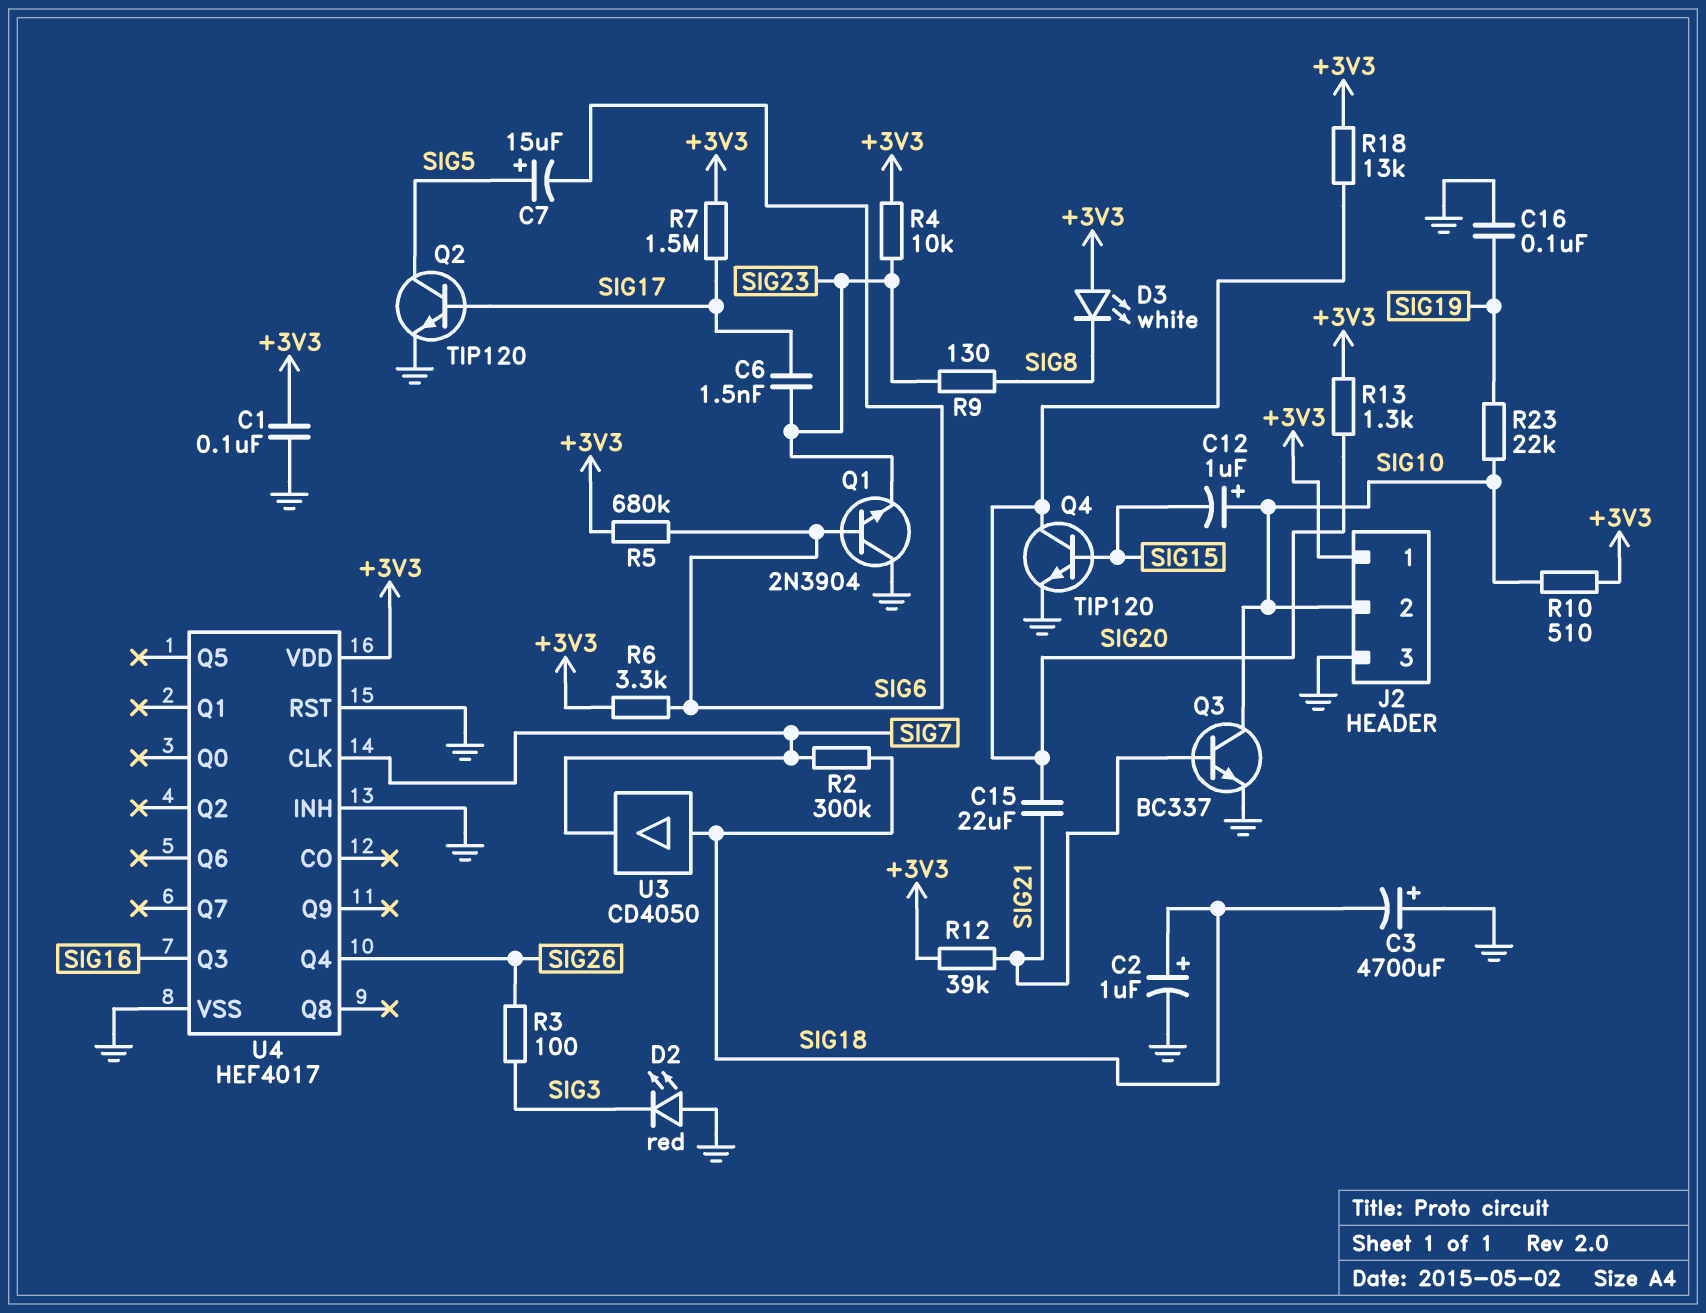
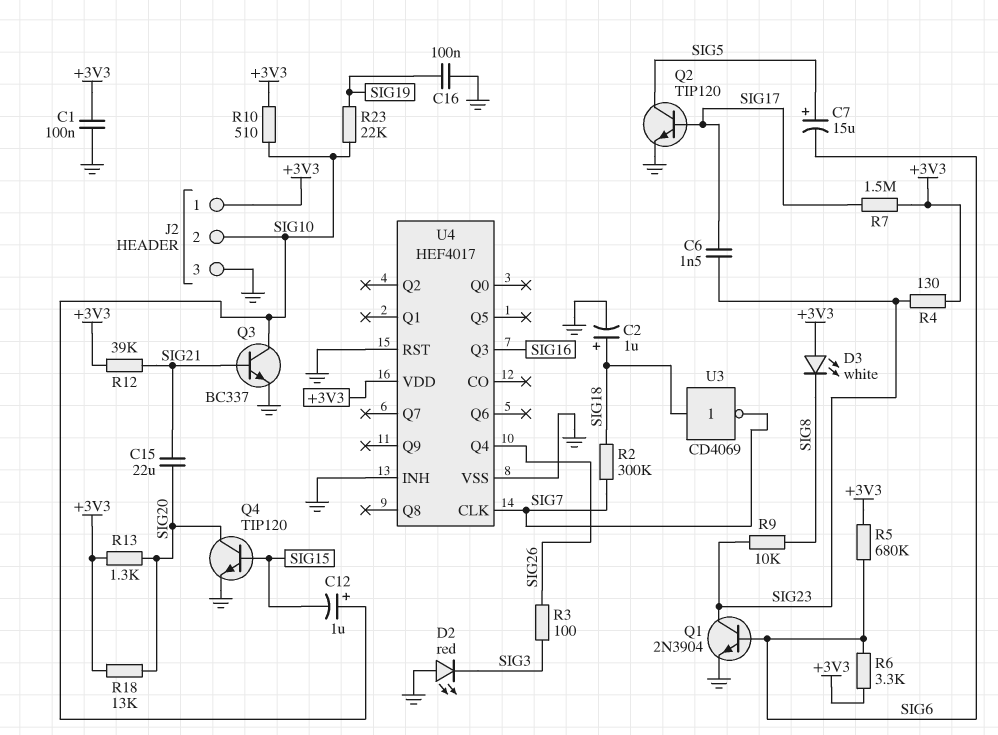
C3: 4700uF (plus GND, minus SIG18) -> none
Q1: NPN 2N3904 (B SIG6, C GND, E SIG23) -> NPN 2N3904 (B SIG6, C SIG23, E GND)
R4: 10k (+3V3, SIG23) -> 130 (+3V3, SIG23)
R9: 130 (SIG8, SIG23) -> 10k (SIG8, SIG23)
U3: buffer CD4050 (in SIG18, out SIG7) -> NOT CD4069 (in SIG18, out SIG7)

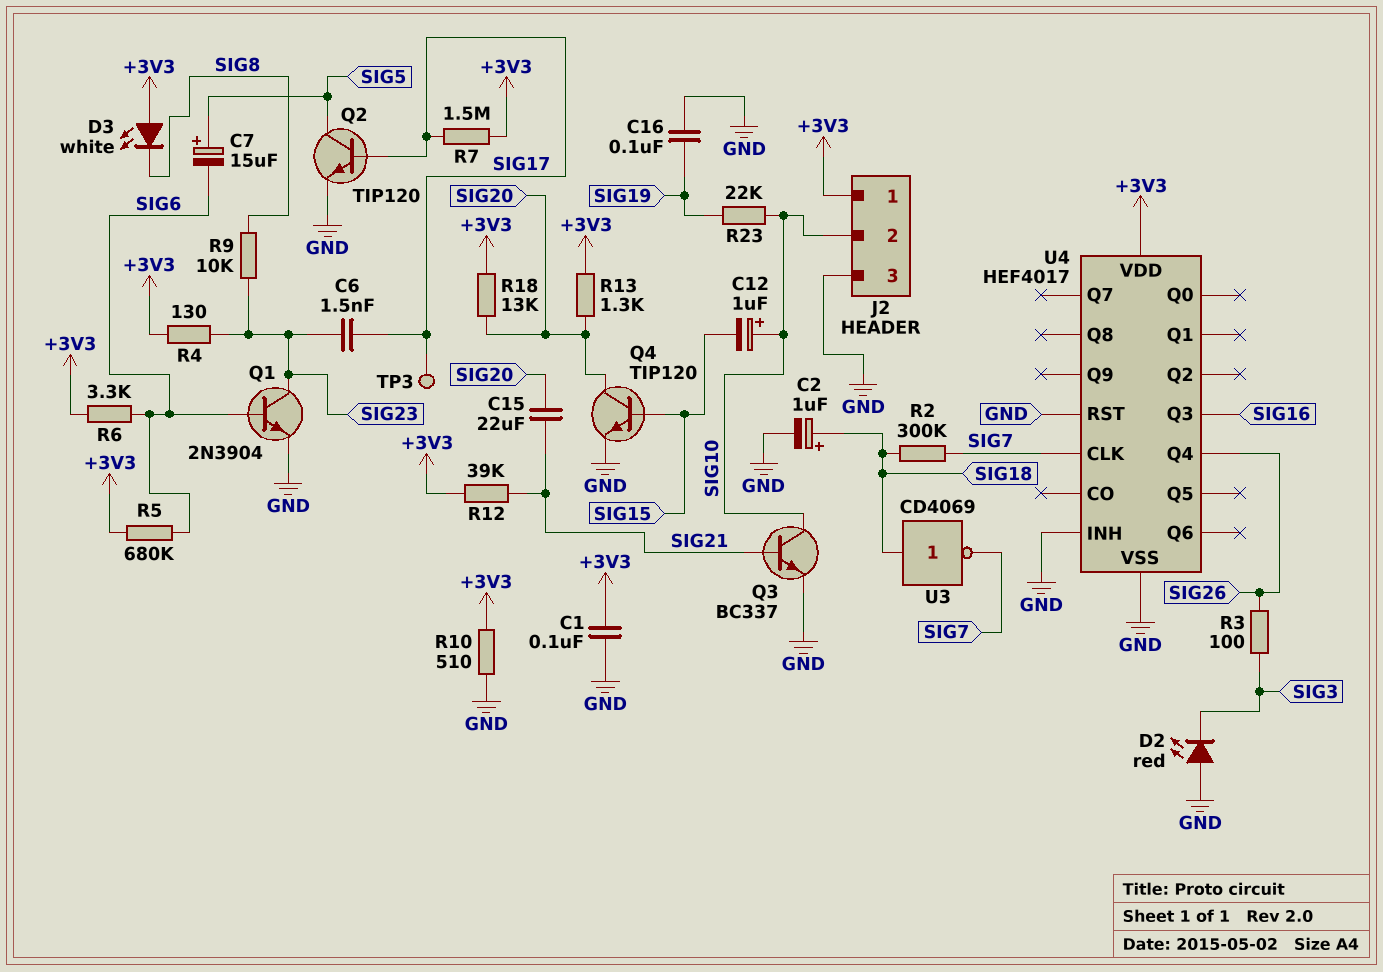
R10: 510 (+3V3, SIG10) -> 510 (+3V3, GND)
TP3: none -> test point (SIG17)

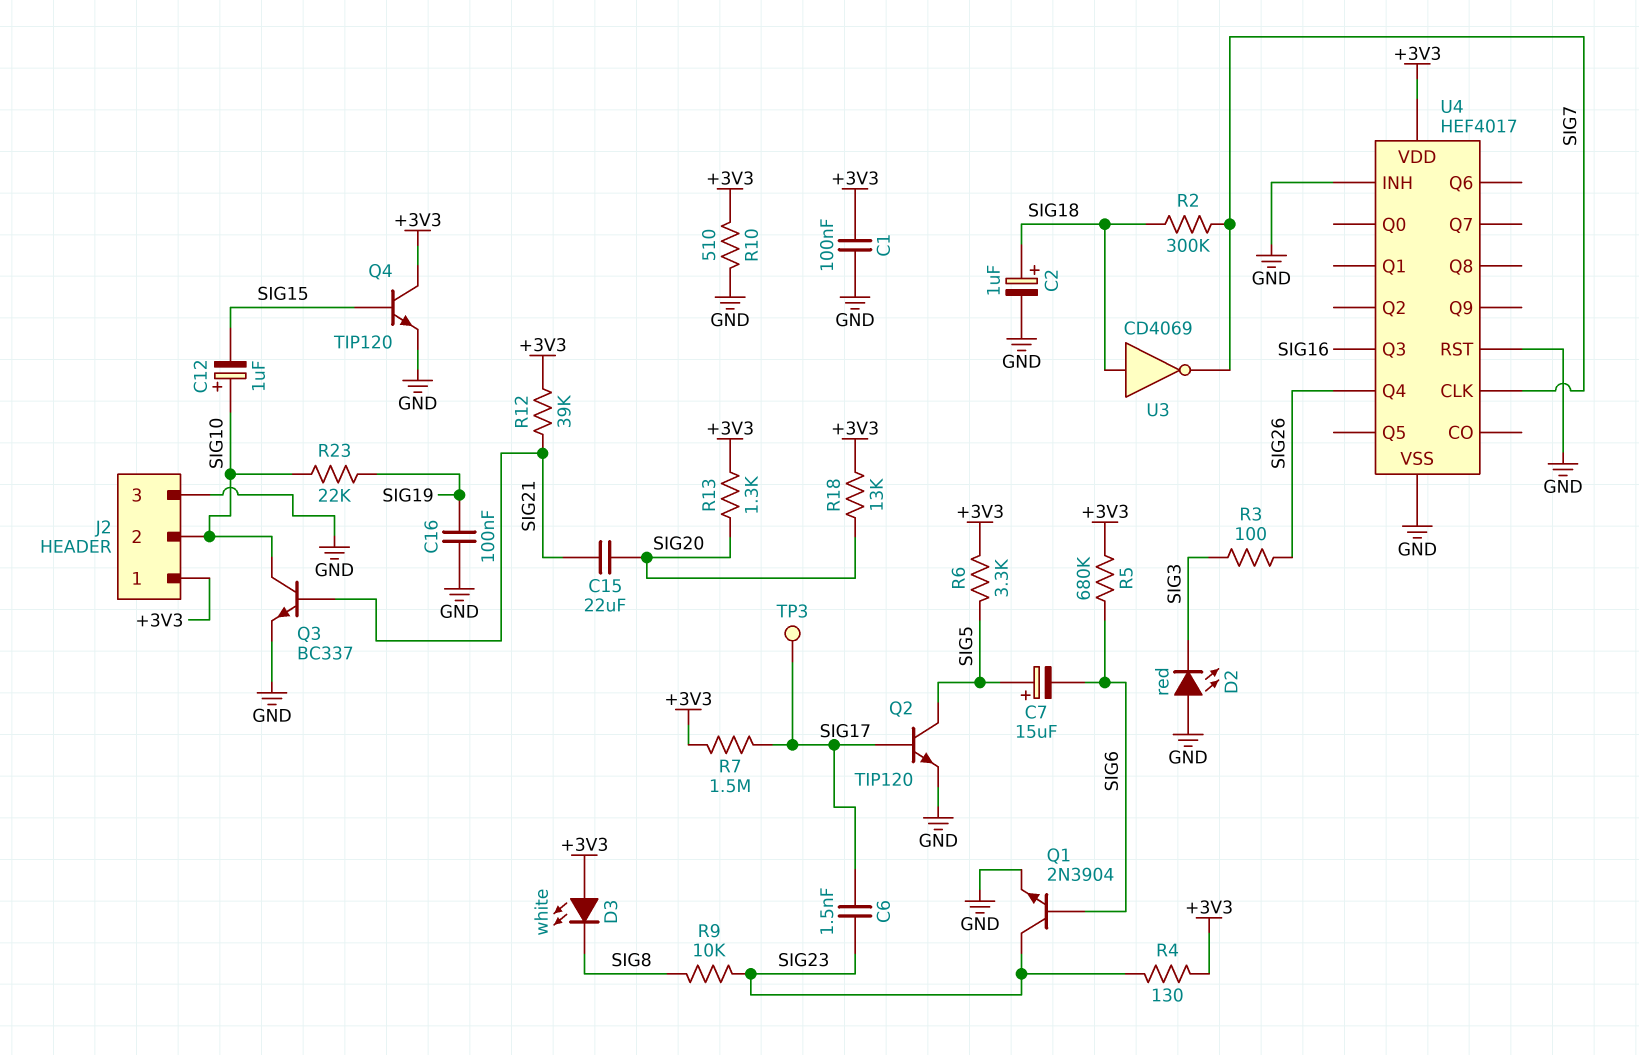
Q4: NPN TIP120 (B SIG15, C SIG20, E GND) -> NPN TIP120 (B SIG15, C +3V3, E GND)
R6: 3.3k (+3V3, SIG6) -> 3.3k (+3V3, SIG5)

